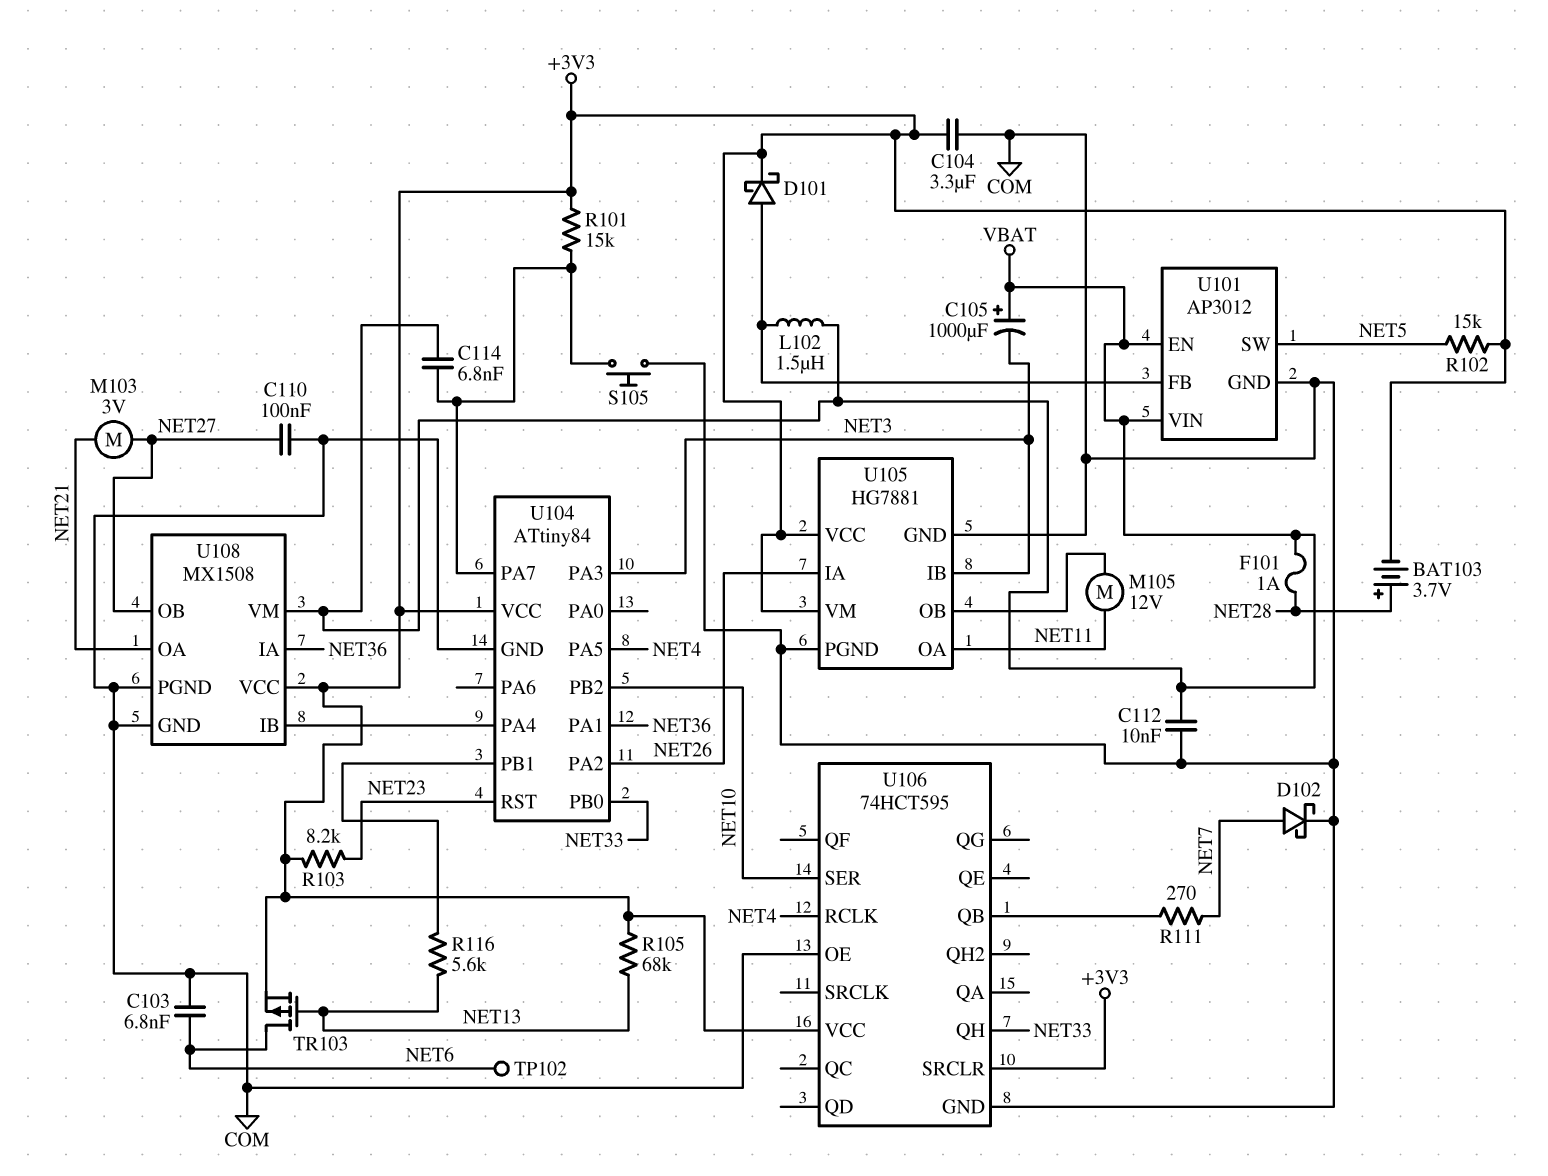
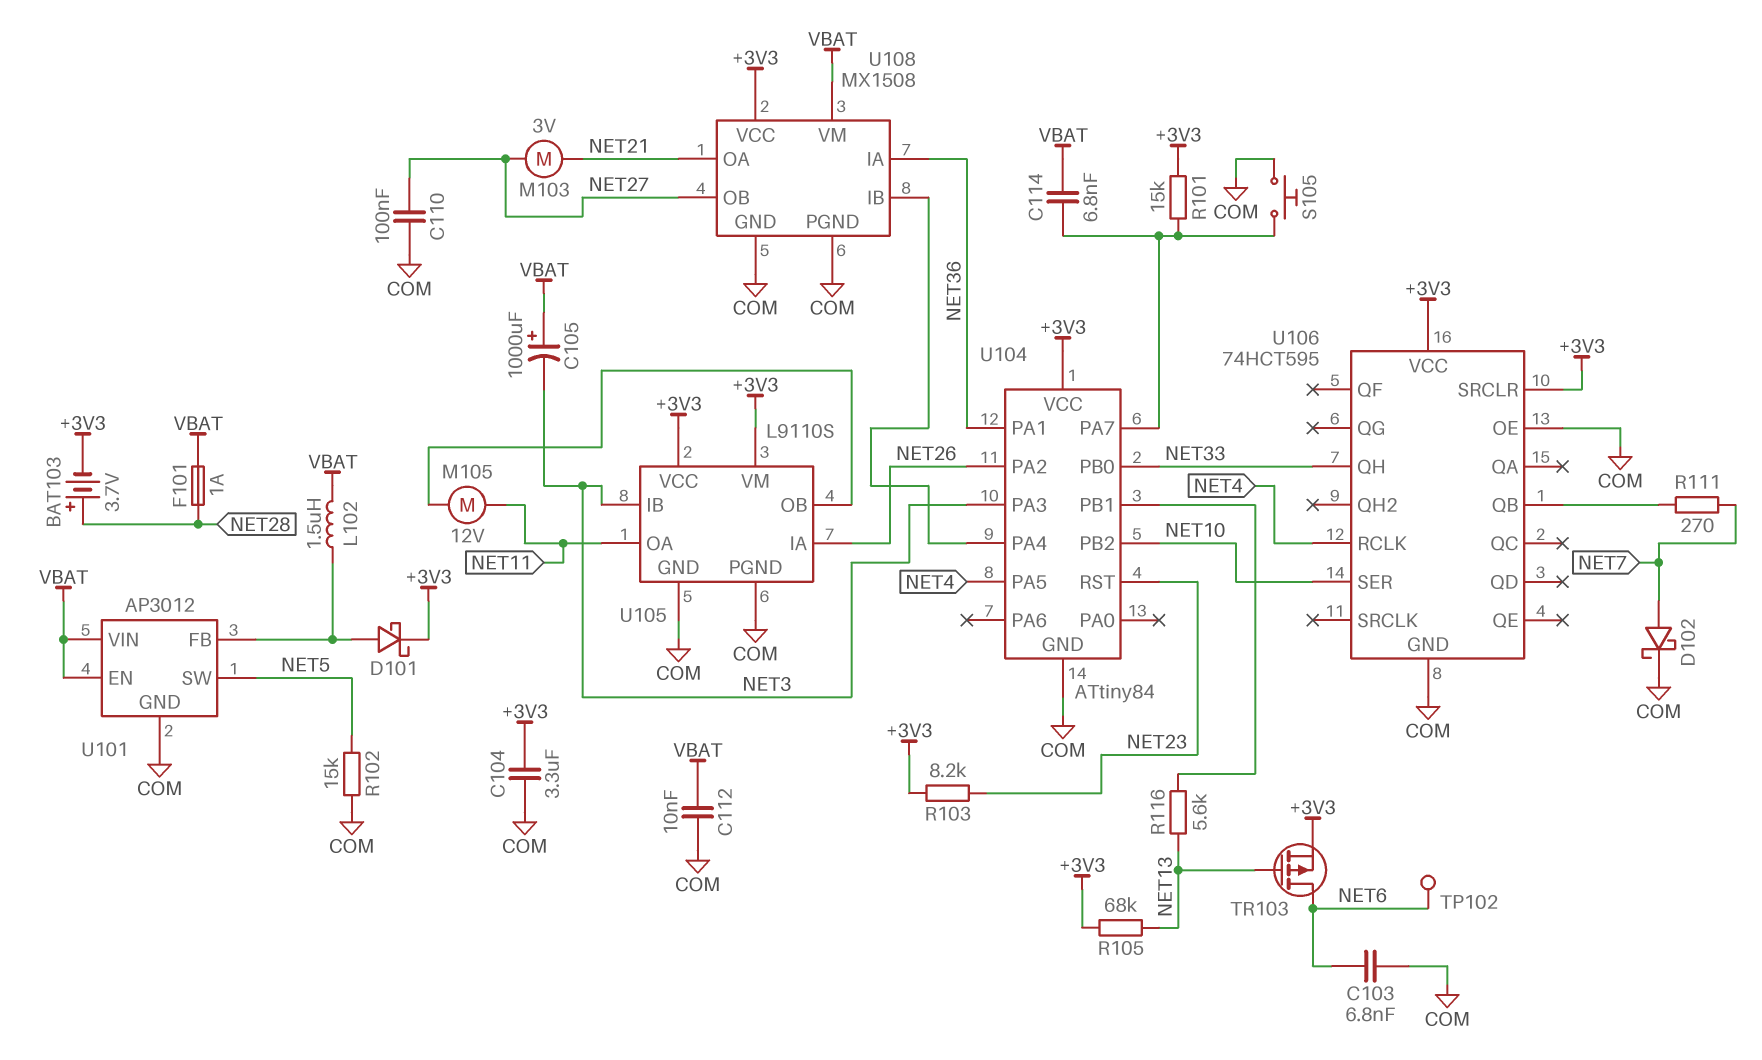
R102: 15k (+3V3, NET5) -> 15k (COM, NET5)
U105: HG7881 -> L9110S

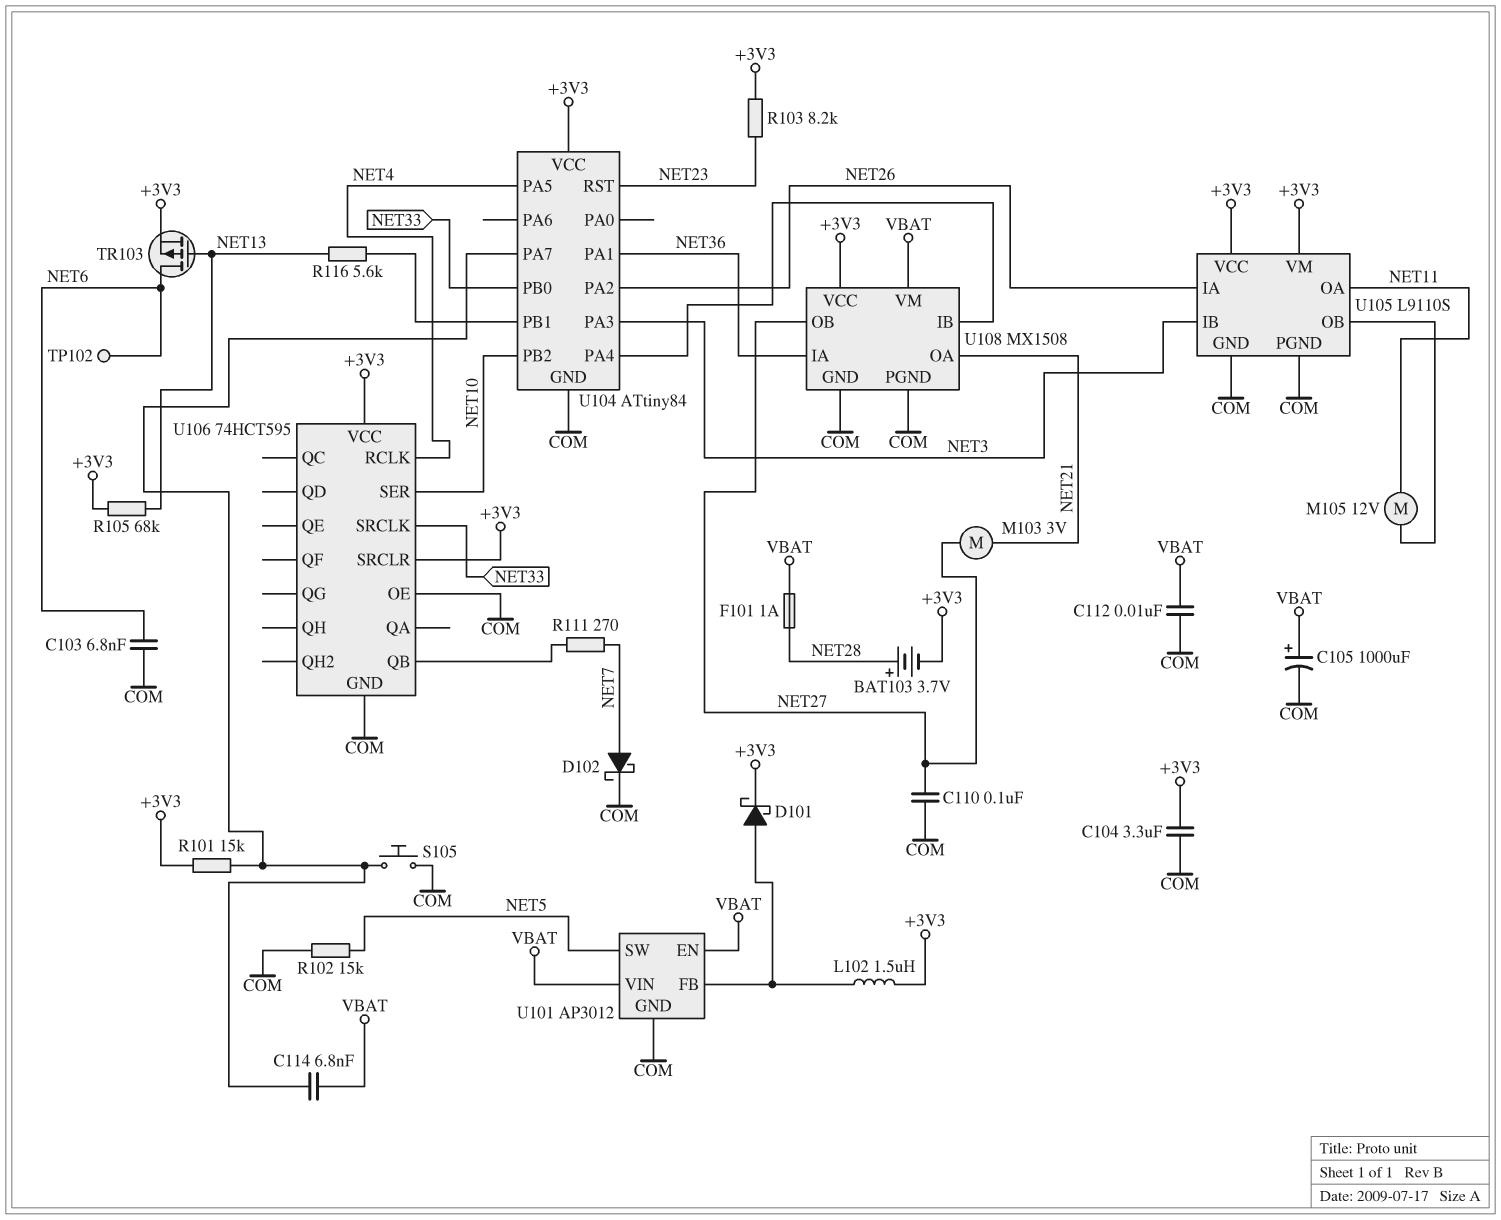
C105: 1000uF (plus VBAT, minus NET3) -> 1000uF (plus VBAT, minus COM)
L102: 1.5uH (U101/FB, VBAT) -> 1.5uH (+3V3, U101/FB)
U106 pin QH: NET33 -> none
U106 pin SRCLK: none -> NET33

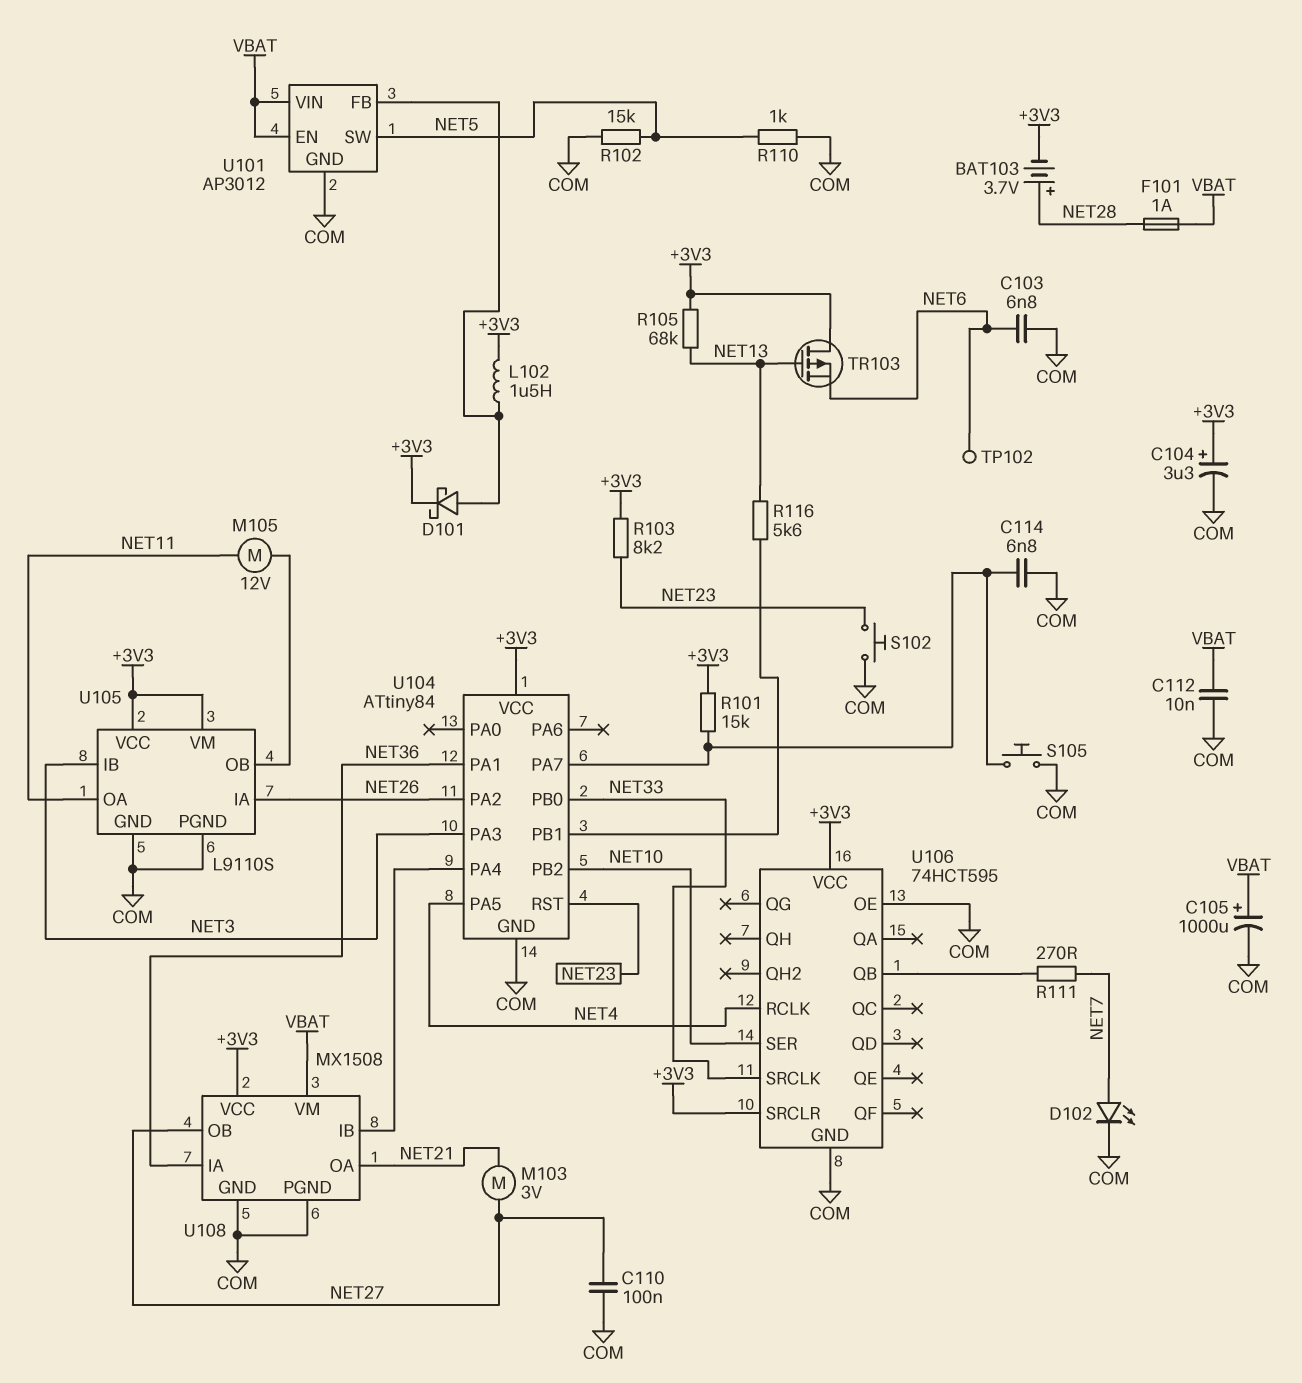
C104: 3.3uF (+3V3, COM) -> 3.3uF (plus +3V3, minus COM)
C114: 6.8nF (U104/PA7, VBAT) -> 6.8nF (COM, U104/PA7)
D102: schottky (A NET7, K COM) -> LED (A NET7, K COM)
R110: none -> 1k (COM, NET5)
S102: none -> button (COM, NET23)
TR103: PMOS (G NET13, D NET6, S +3V3) -> PMOS (G NET13, D +3V3, S NET6)

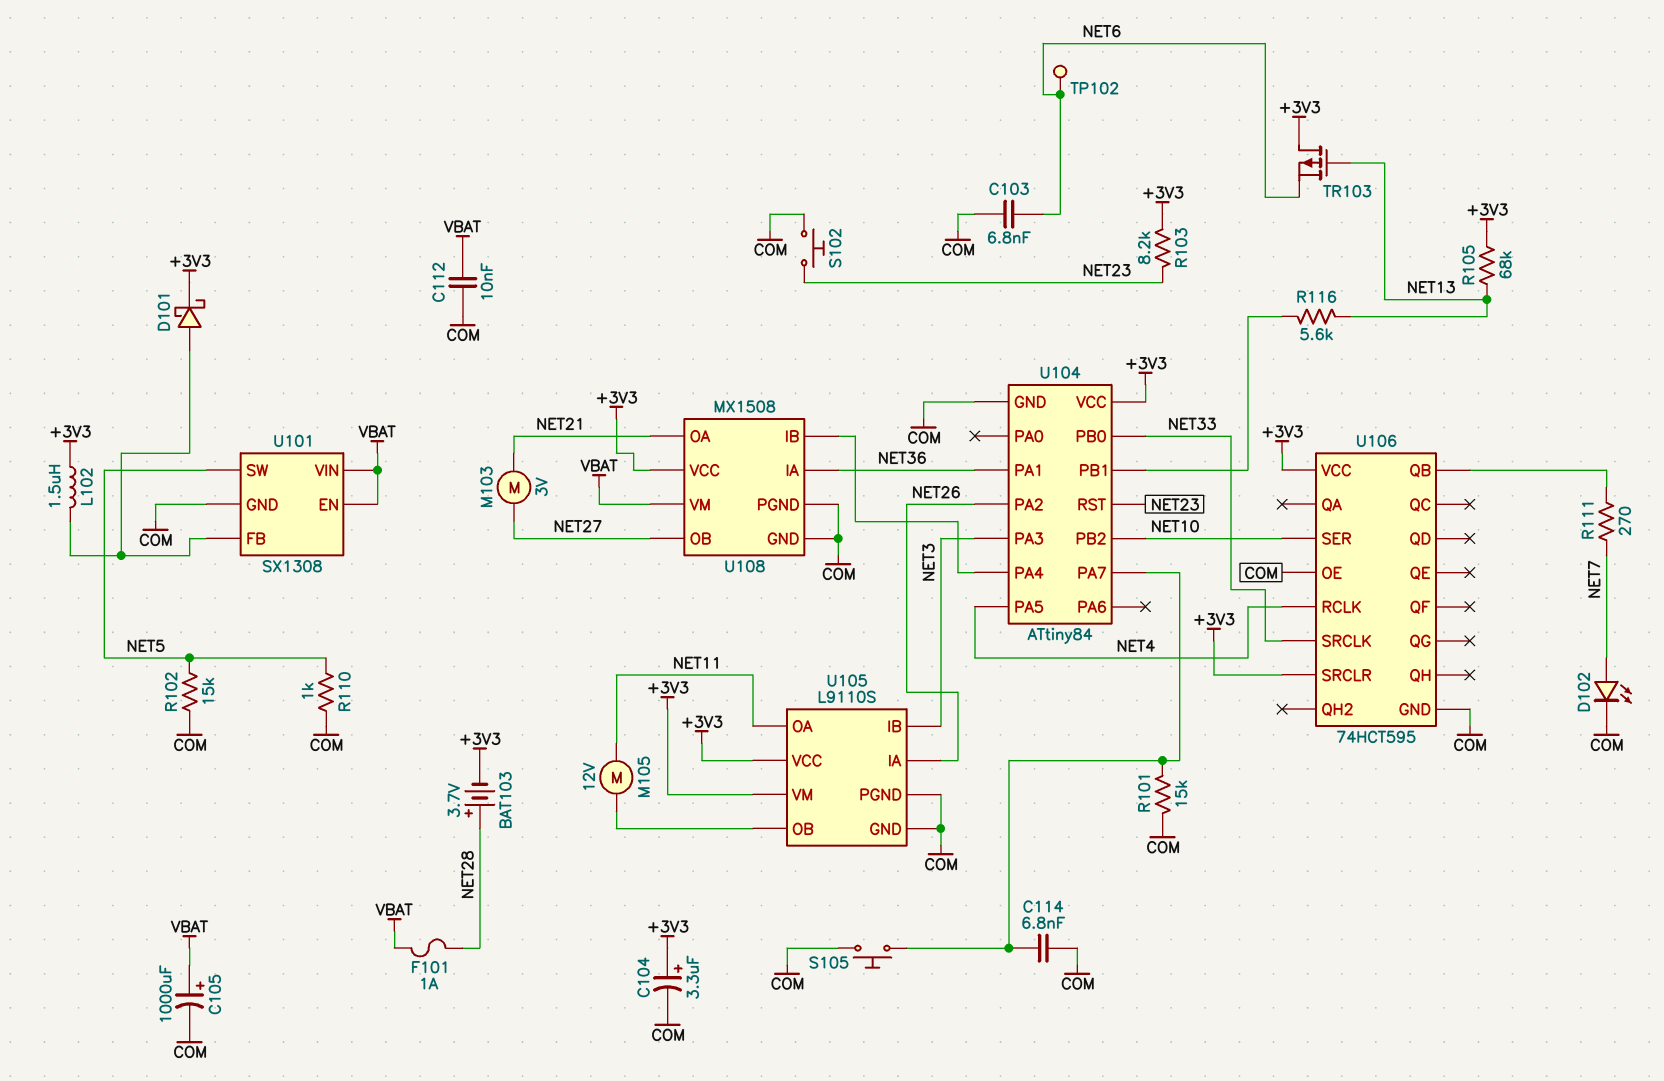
C110: 100nF (COM, NET27) -> none
R101: 15k (+3V3, U104/PA7) -> 15k (COM, U104/PA7)
U101: AP3012 -> SX1308

